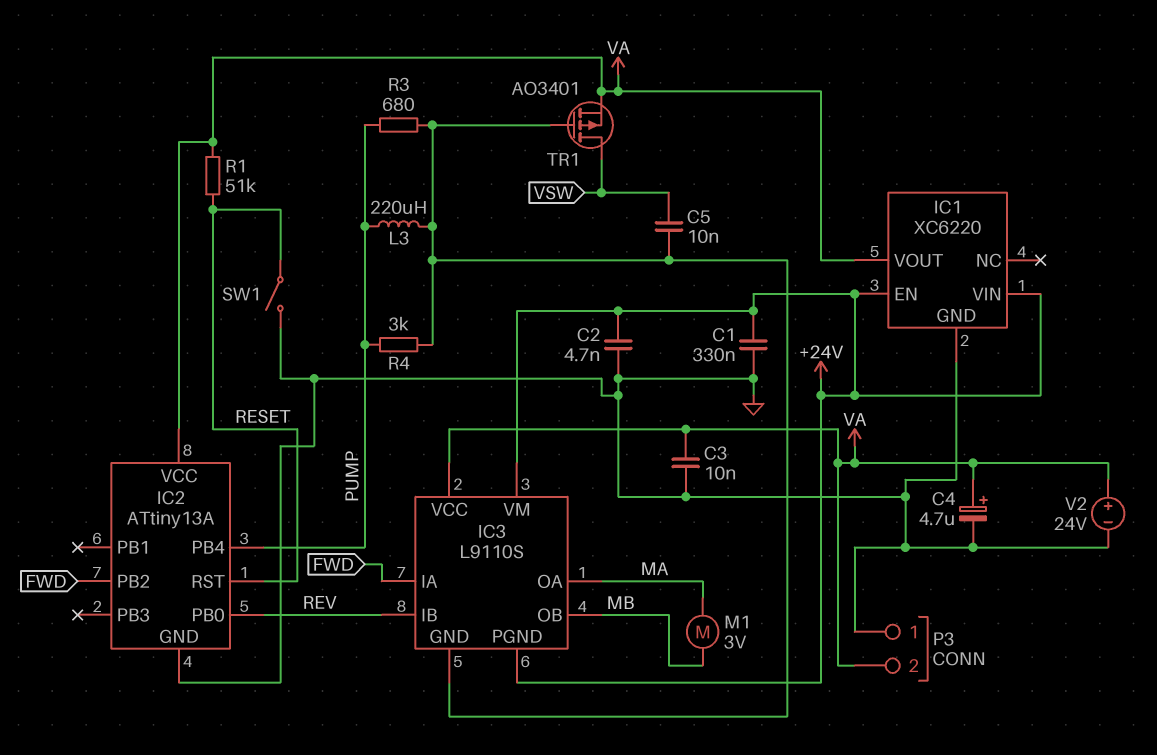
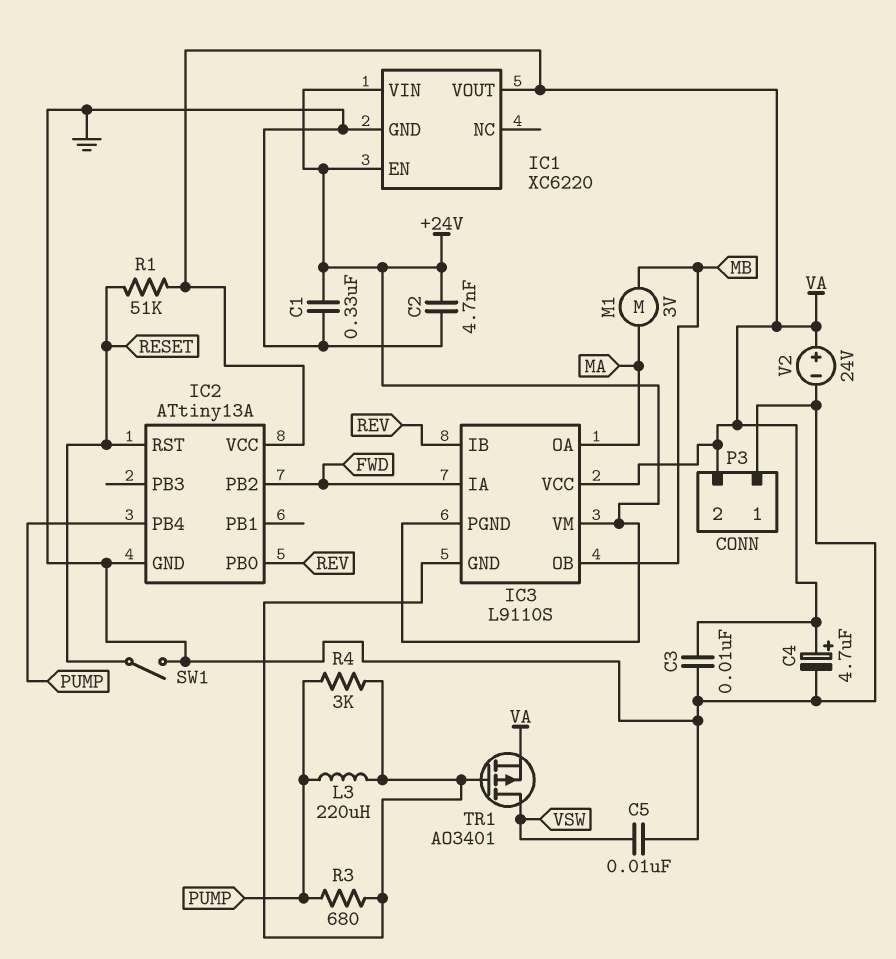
C5: 10nF (IC3/GND, VSW) -> 10nF (GND, VSW)

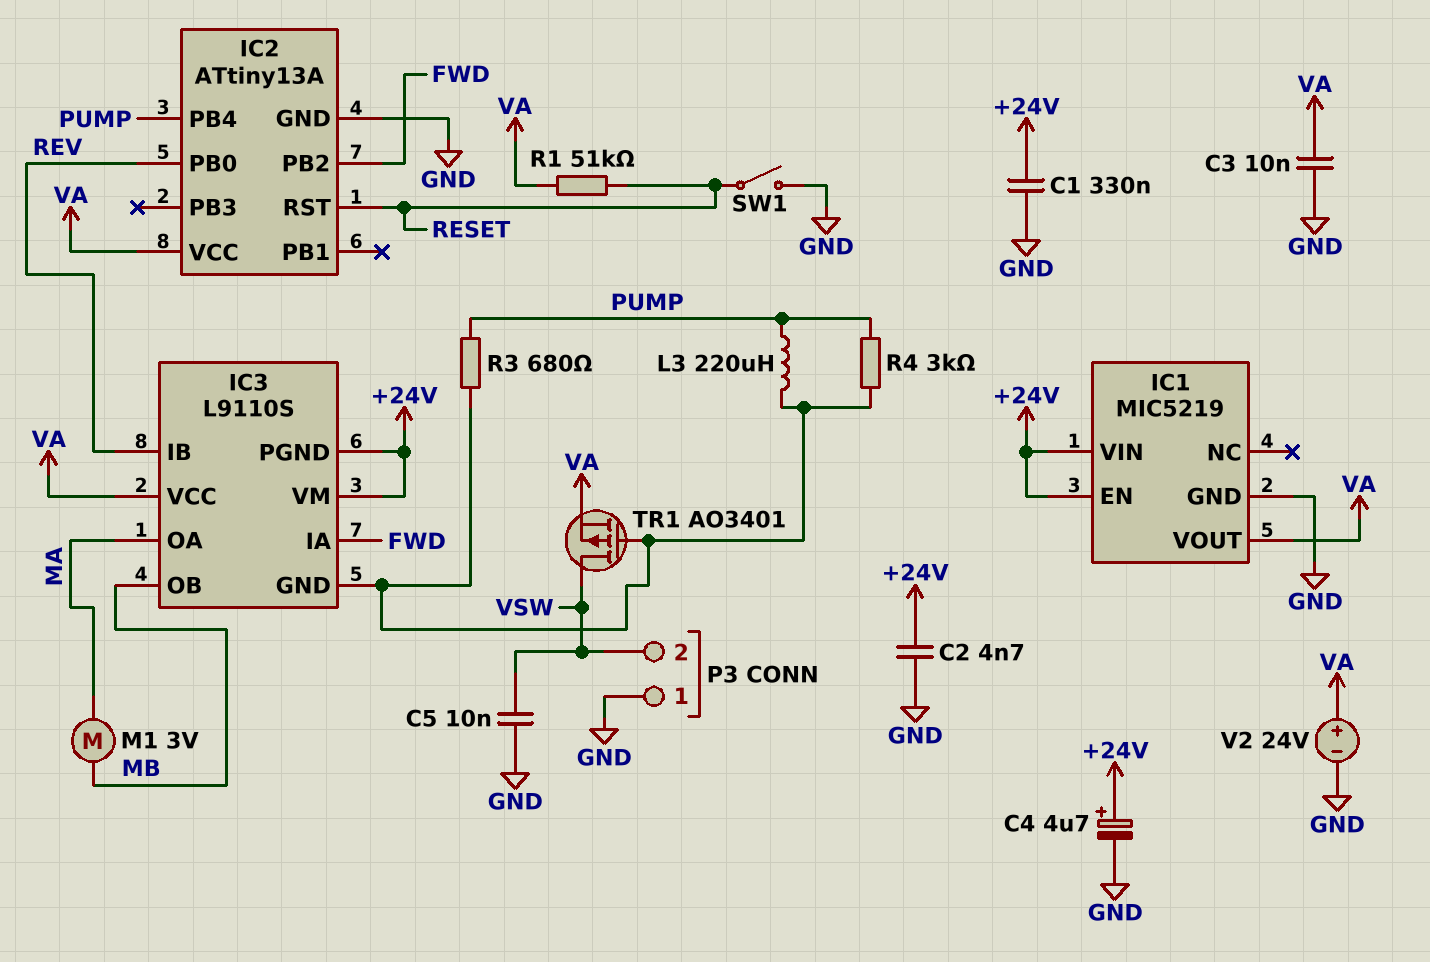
C4: 4.7uF (plus VA, minus GND) -> 4.7uF (plus +24V, minus GND)
IC1: XC6220 -> MIC5219
P3 pin 2: VA -> VSW

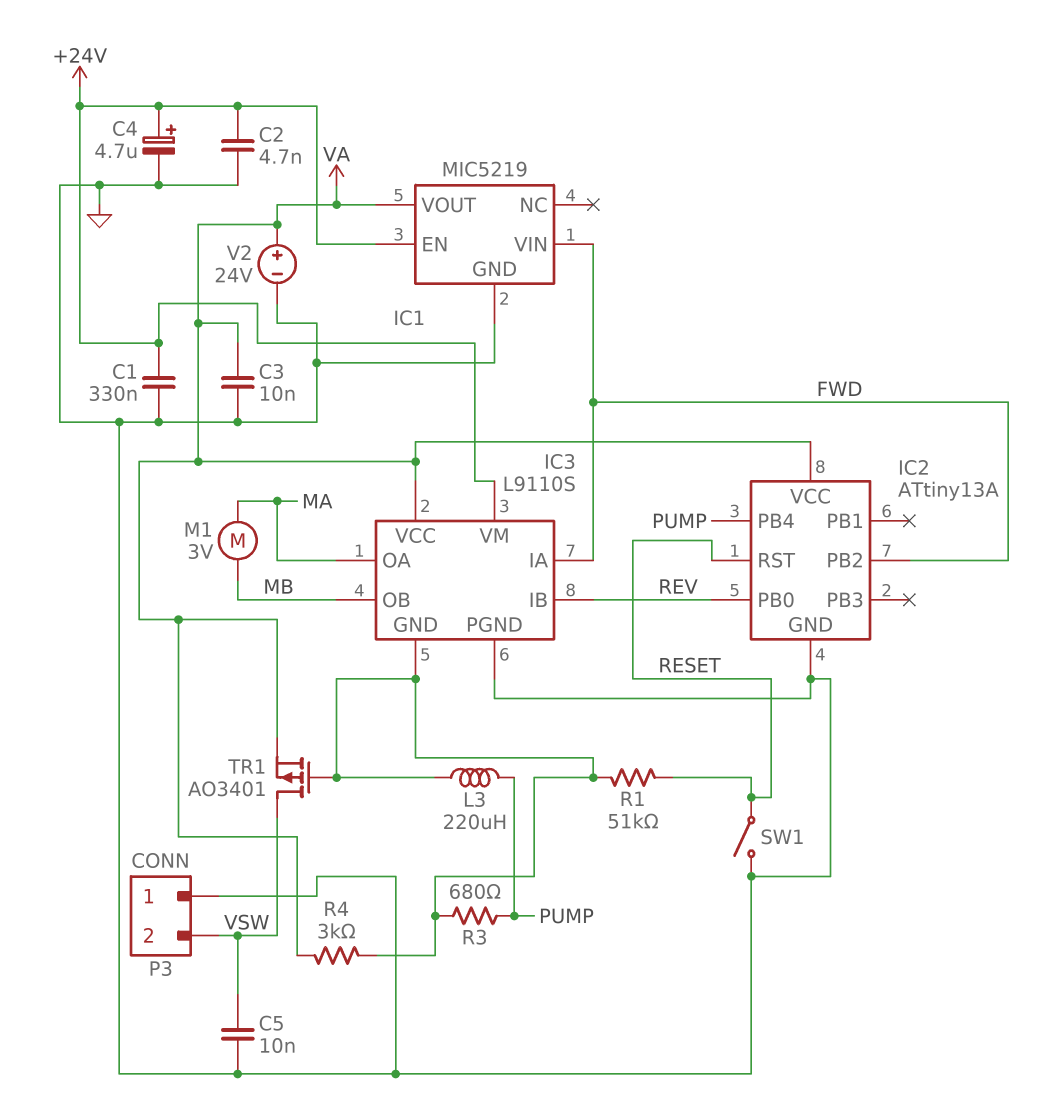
IC1 pin VIN: +24V -> FWD
IC3 pin PGND: +24V -> GND
R1: 51k (RESET, VA) -> 51k (IC3/GND, RESET)
R4: 3k (IC3/GND, PUMP) -> 3k (IC3/GND, VA)

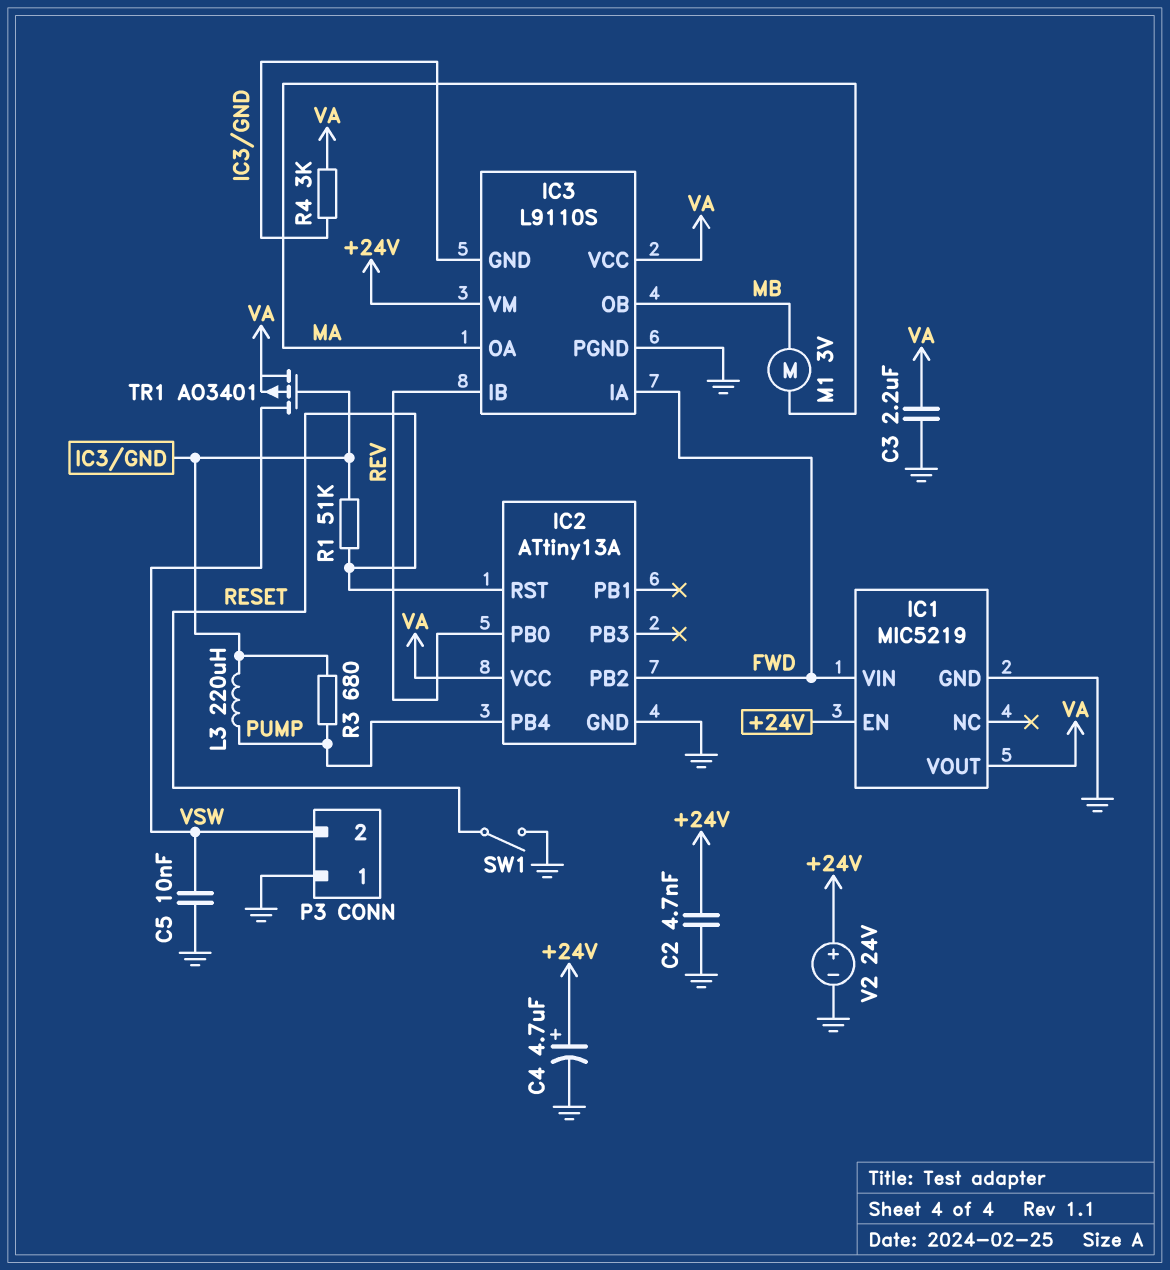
C1: 330nF (+24V, GND) -> none
C3: 10nF (GND, VA) -> 2.2uF (GND, VA)
V2: 24V (plus VA, minus GND) -> 24V (plus +24V, minus GND)

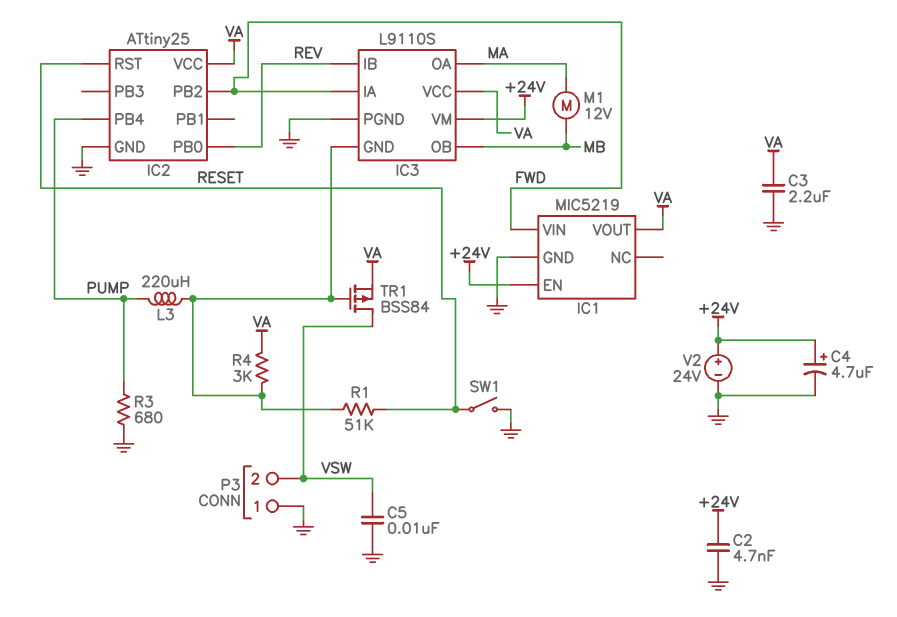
IC2: ATtiny13A -> ATtiny25
M1: motor 3V (MA, MB) -> motor 12V (MA, MB)
R3: 680 (IC3/GND, PUMP) -> 680 (GND, PUMP)
TR1: PMOS AO3401 (G IC3/GND, D VSW, S VA) -> PMOS BSS84 (G IC3/GND, D VSW, S VA)

